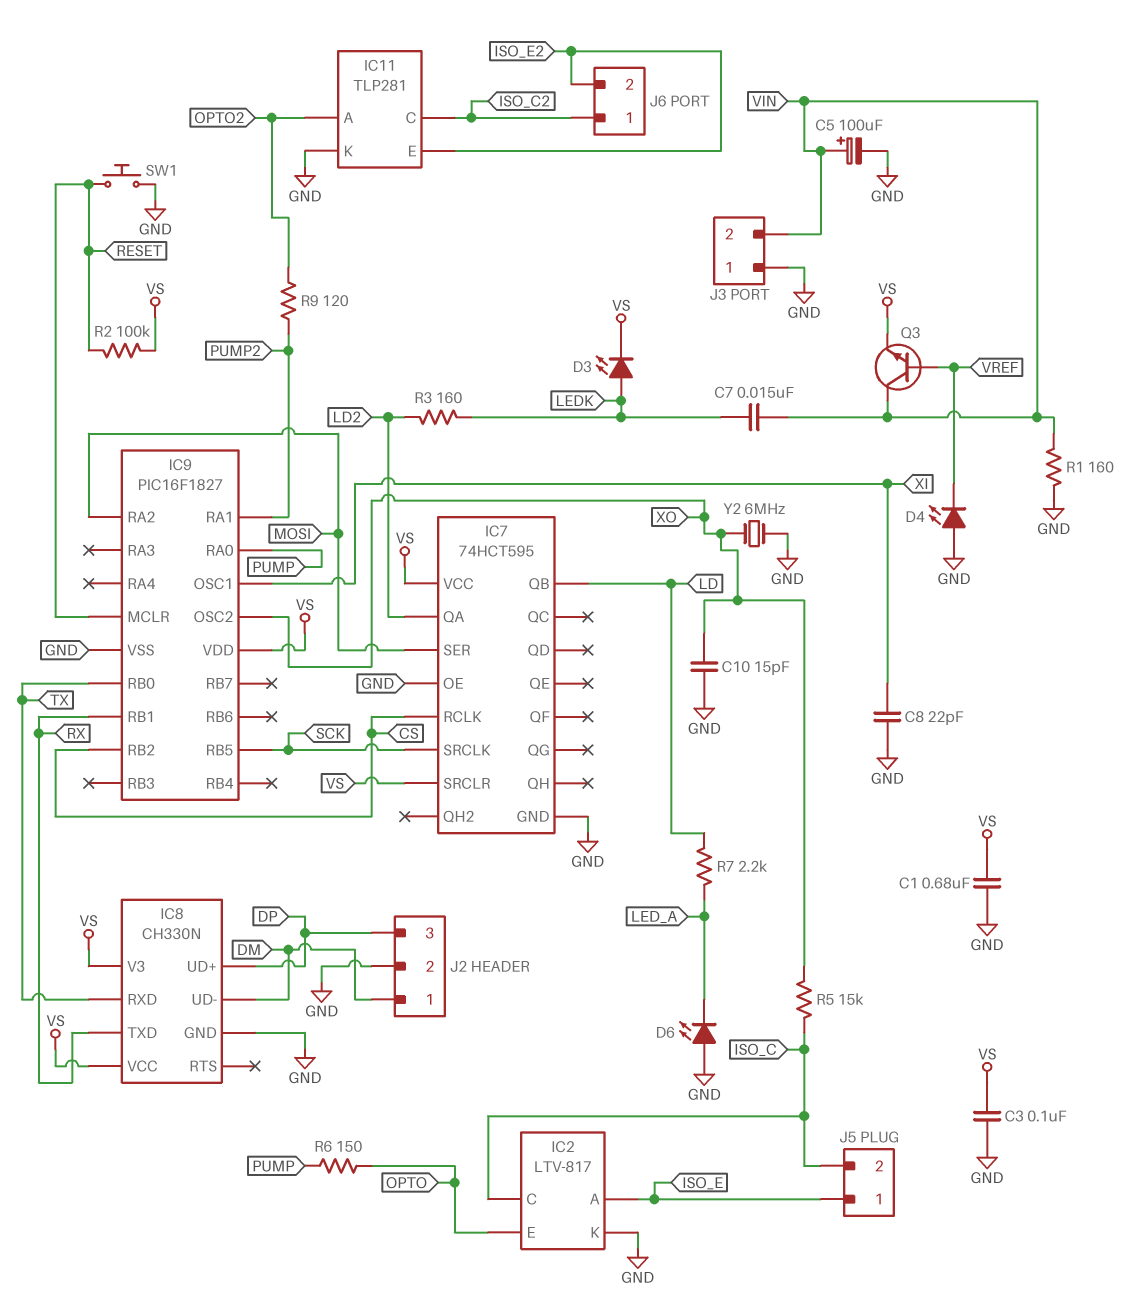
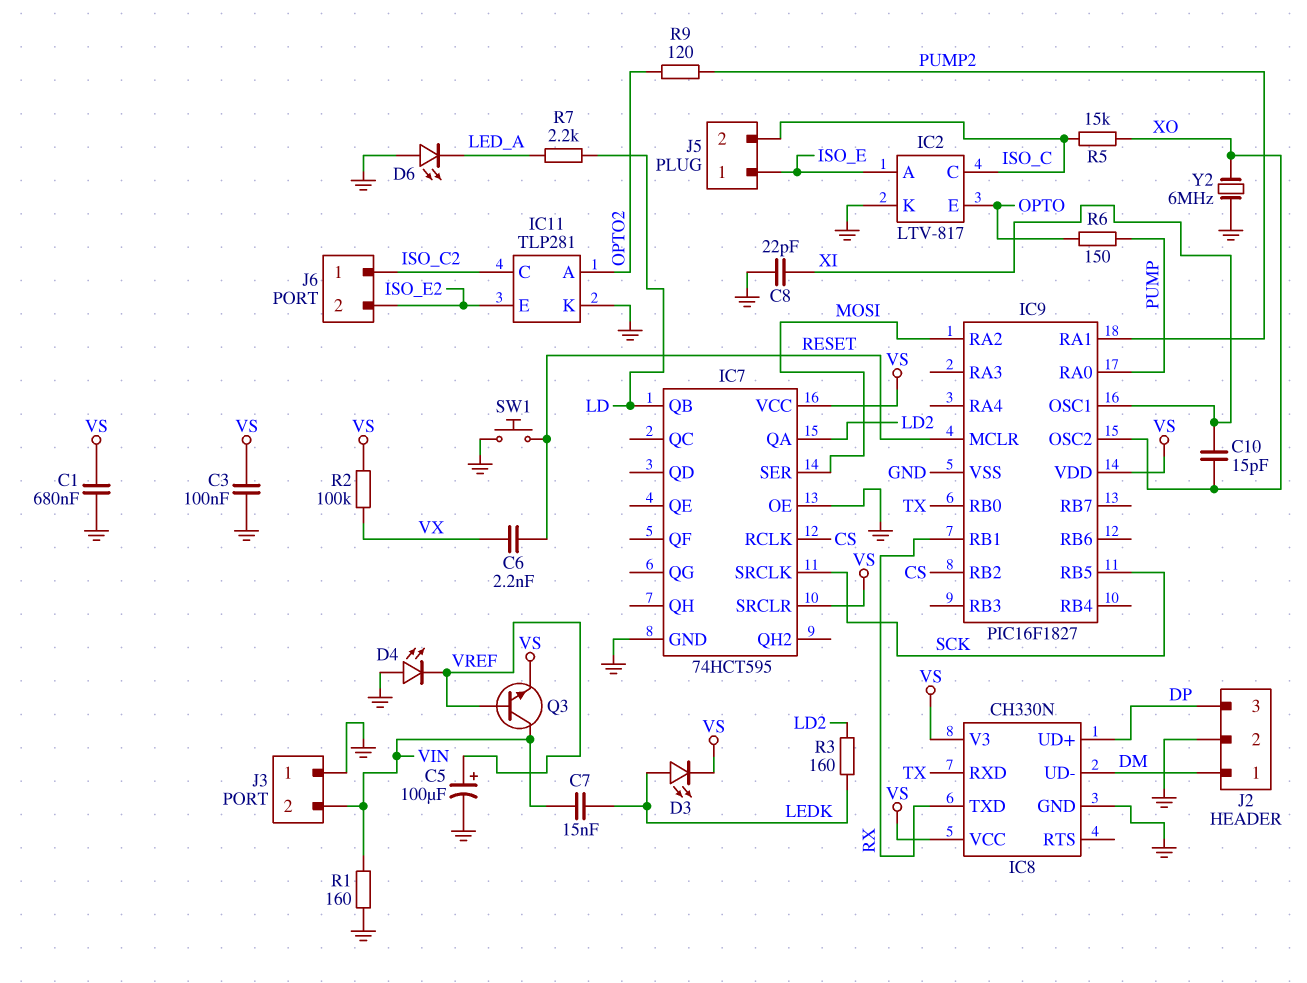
C5: 100uF (plus VIN, minus GND) -> 100uF (plus VREF, minus GND)
C6: none -> 2.2nF (RESET, VX)
C10: 15pF (GND, XO) -> 15pF (XI, XO)
R2: 100k (RESET, VS) -> 100k (VS, VX)

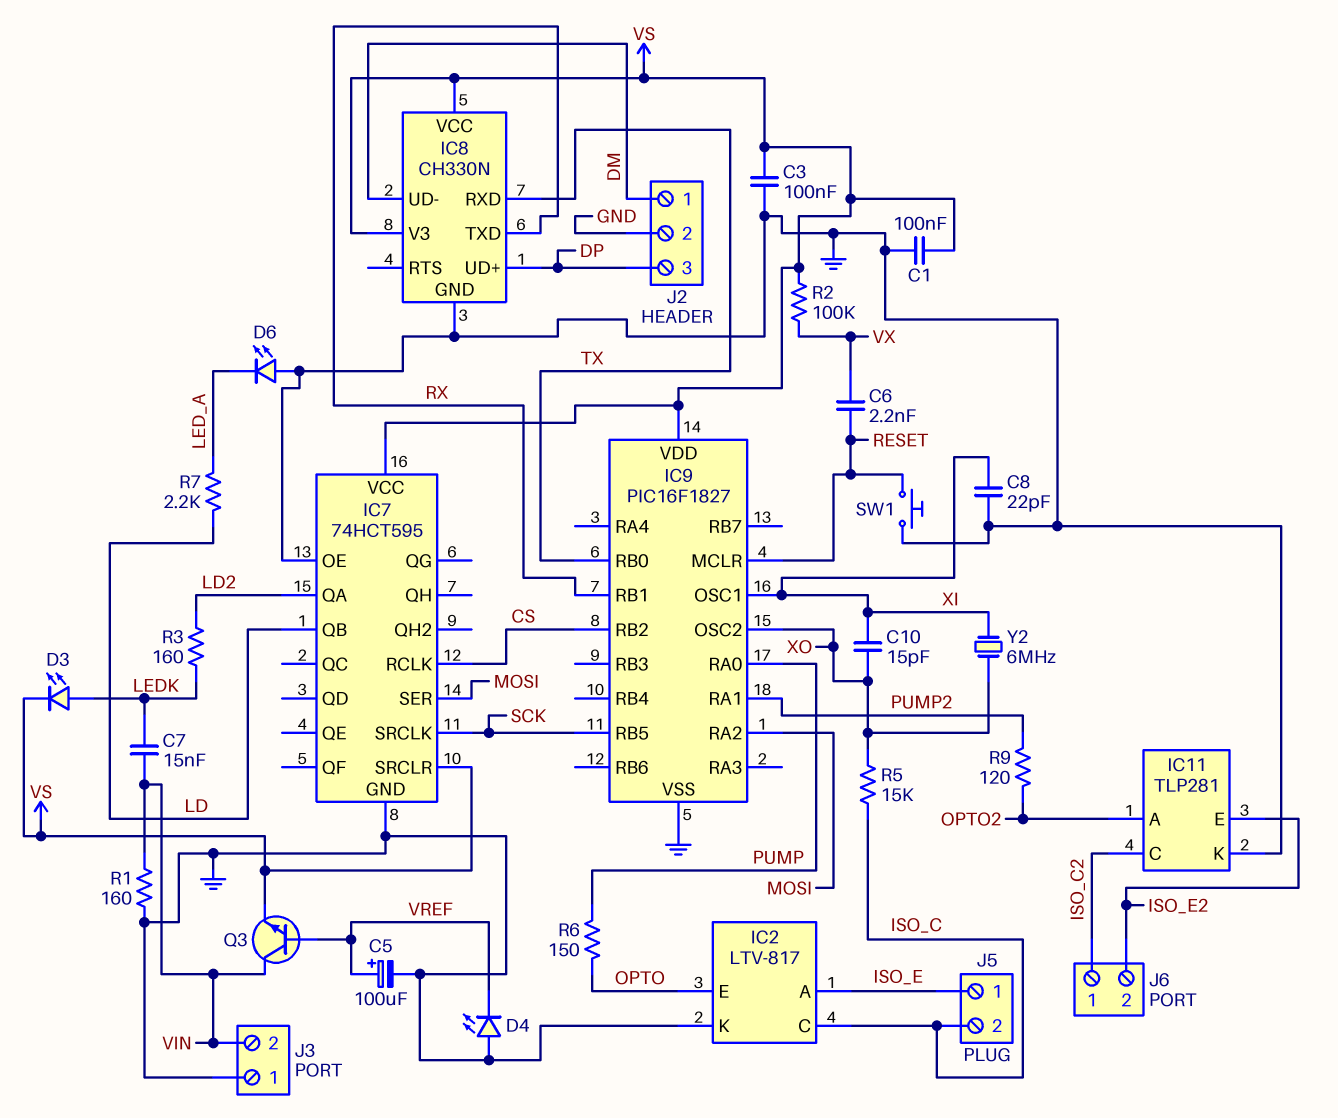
C1: 680nF (GND, VS) -> 100nF (GND, VS)
Y2: 6MHz (GND, XO) -> 6MHz (XI, XO)

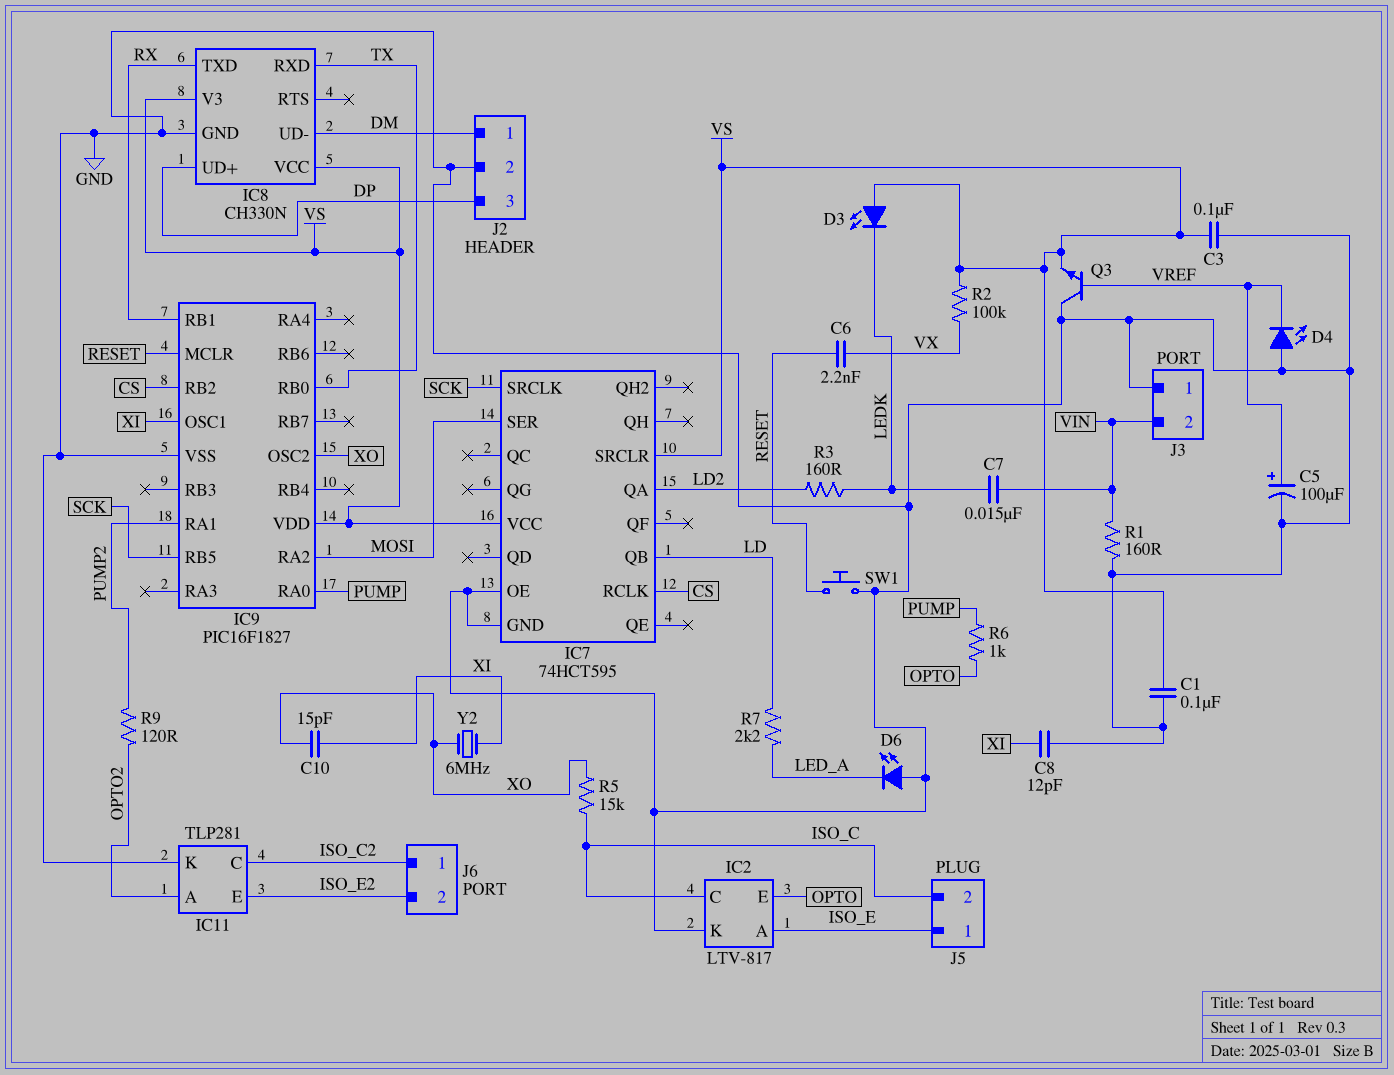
C8: 22pF (GND, XI) -> 12pF (GND, XI)
D3: LED (A LEDK, K VS) -> LED (A VS, K LEDK)
Q3: NPN (B VREF, C VIN, E VS) -> NPN (B VREF, C GND, E VS)
R6: 150 (OPTO, PUMP) -> 1k (OPTO, PUMP)

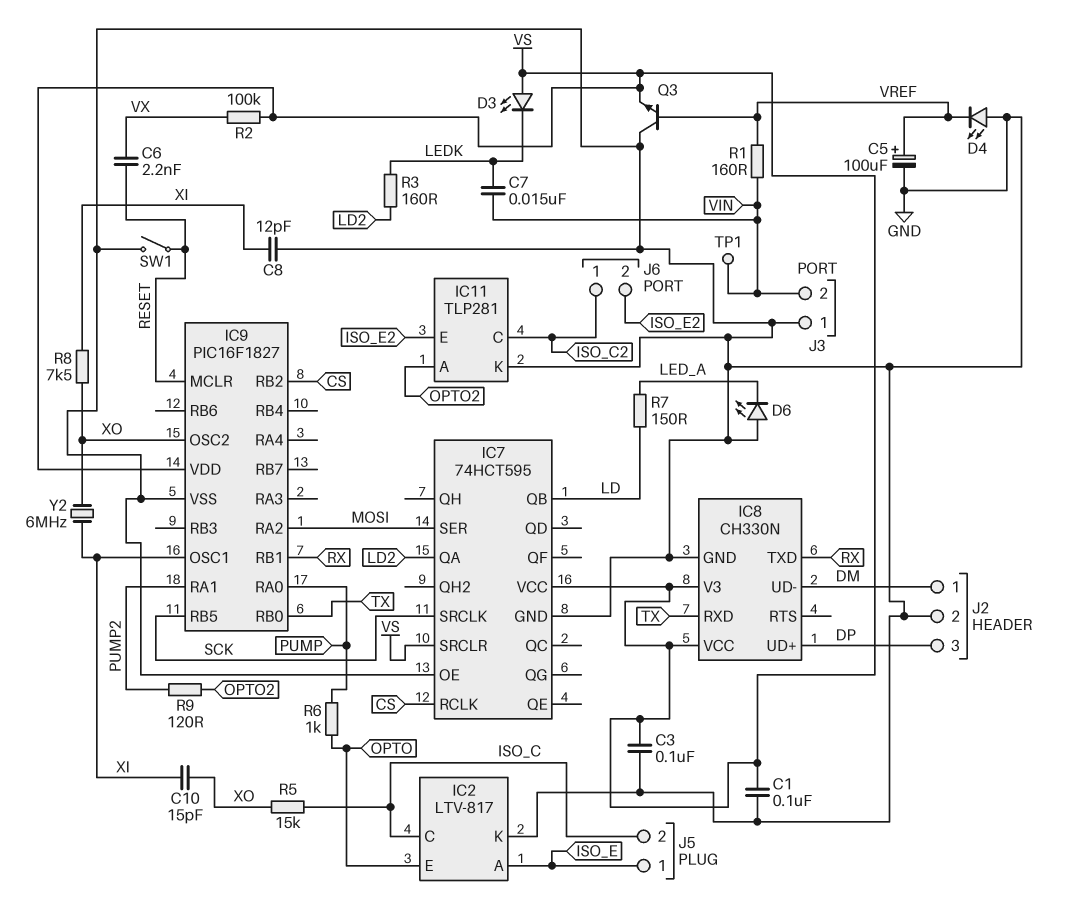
R1: 160 (GND, VIN) -> 160 (VIN, VREF)
R7: 2.2k (LD, LED_A) -> 150 (LD, LED_A)
R8: none -> 7.5k (XI, XO)
SW1: button (GND, RESET) -> switch (GND, RESET)
TP1: none -> test point (VIN)

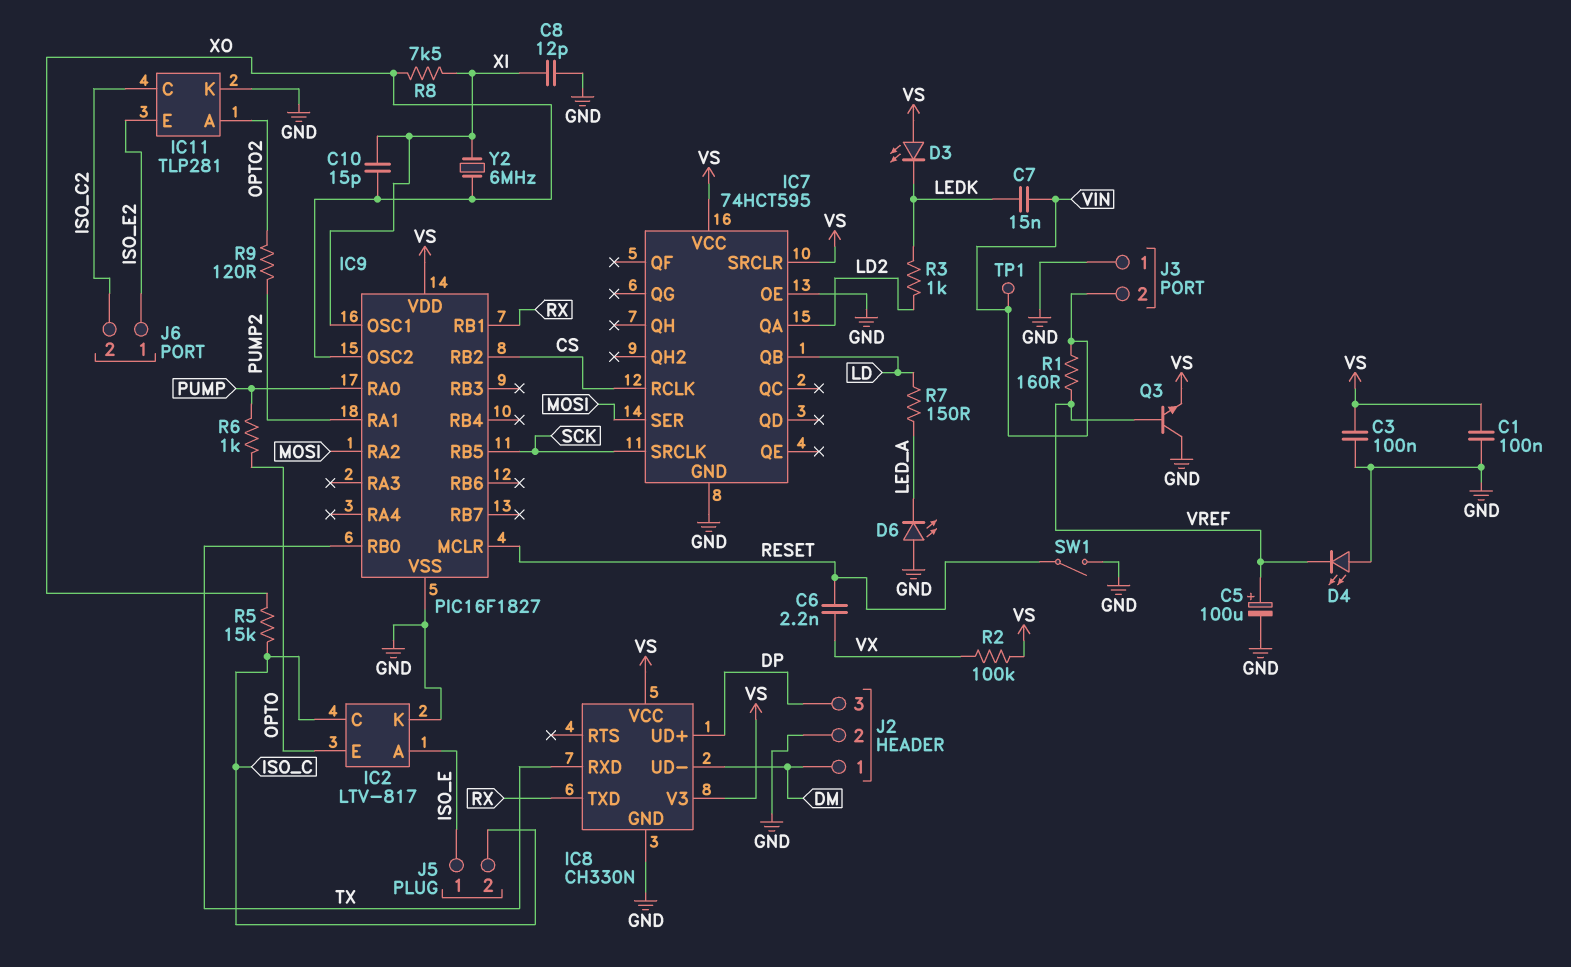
J6 pin 1: ISO_C2 -> ISO_E2
J6 pin 2: ISO_E2 -> ISO_C2
R3: 160 (LD2, LEDK) -> 1k (LD2, LEDK)

